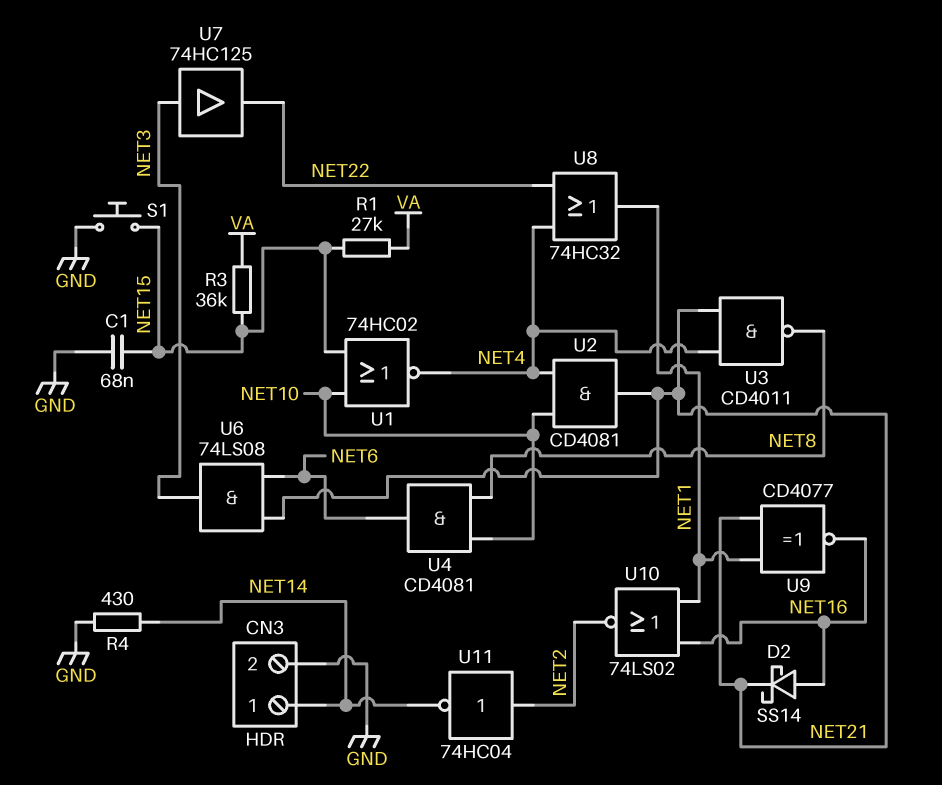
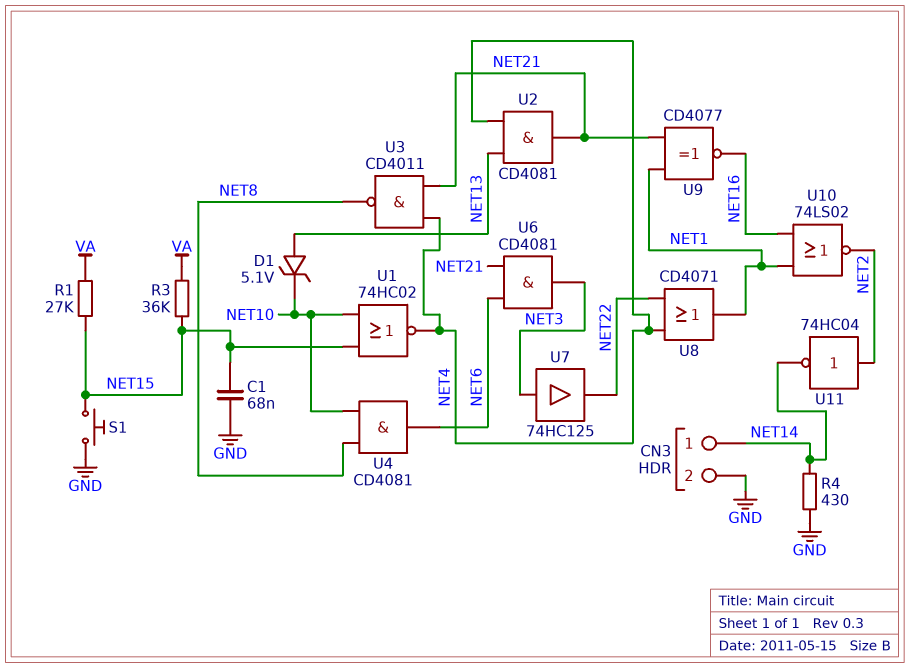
D1: none -> zener 5.1V (A NET13, K NET10)
D2: schottky SS14 (A NET16, K NET21) -> none
U2: AND CD4081 (in NET4, in NET10, out NET21) -> AND CD4081 (in NET4, in NET13, out NET21)
U6: AND 74LS08 (in NET6, in NET21, out NET3) -> AND CD4081 (in NET6, in NET21, out NET3)
U8: OR 74HC32 (in NET4, in NET22, out NET1) -> OR CD4071 (in NET4, in NET22, out NET1)

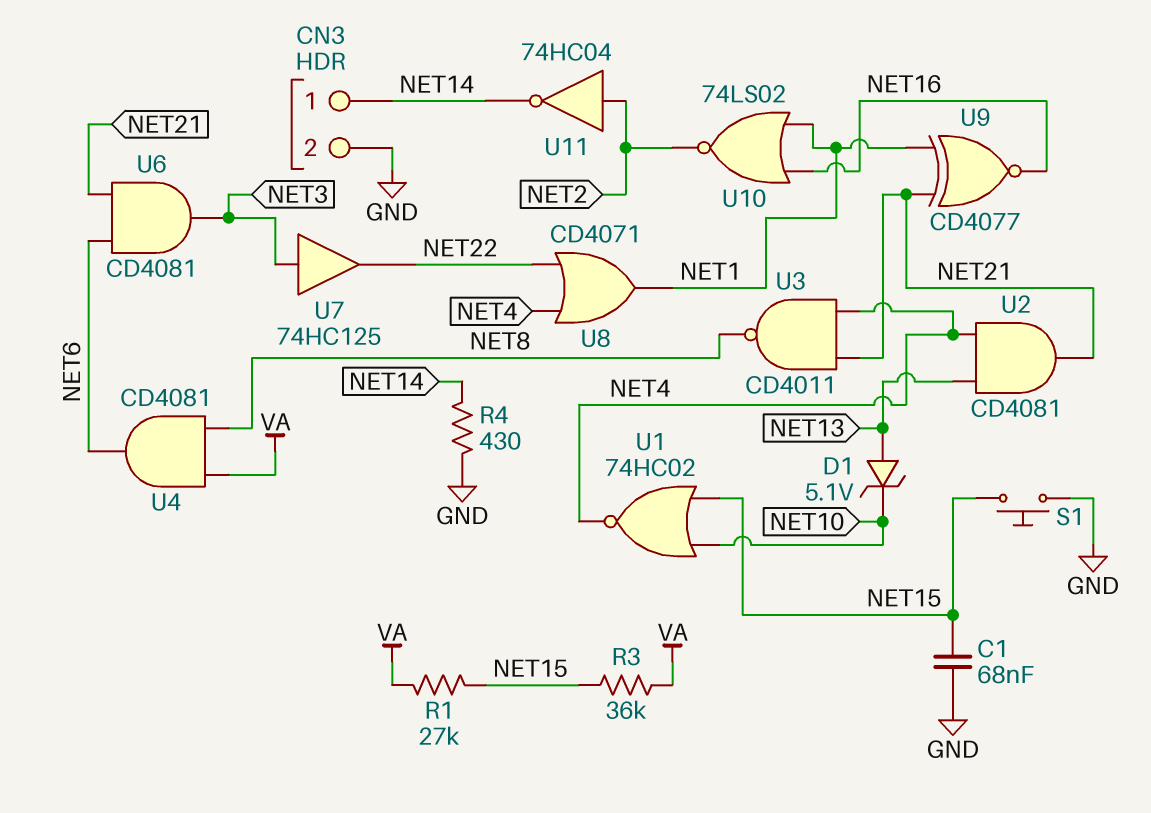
U4: AND CD4081 (in NET8, in NET10, out NET6) -> AND CD4081 (in NET8, in VA, out NET6)

